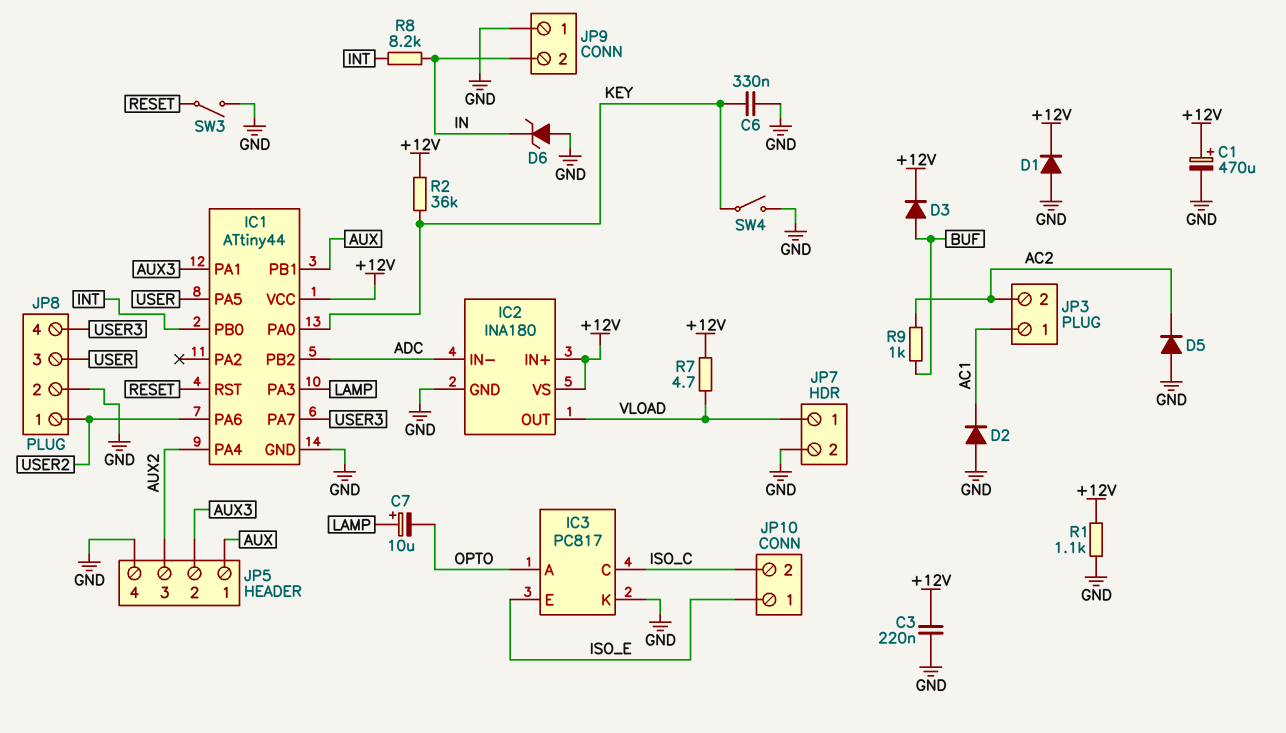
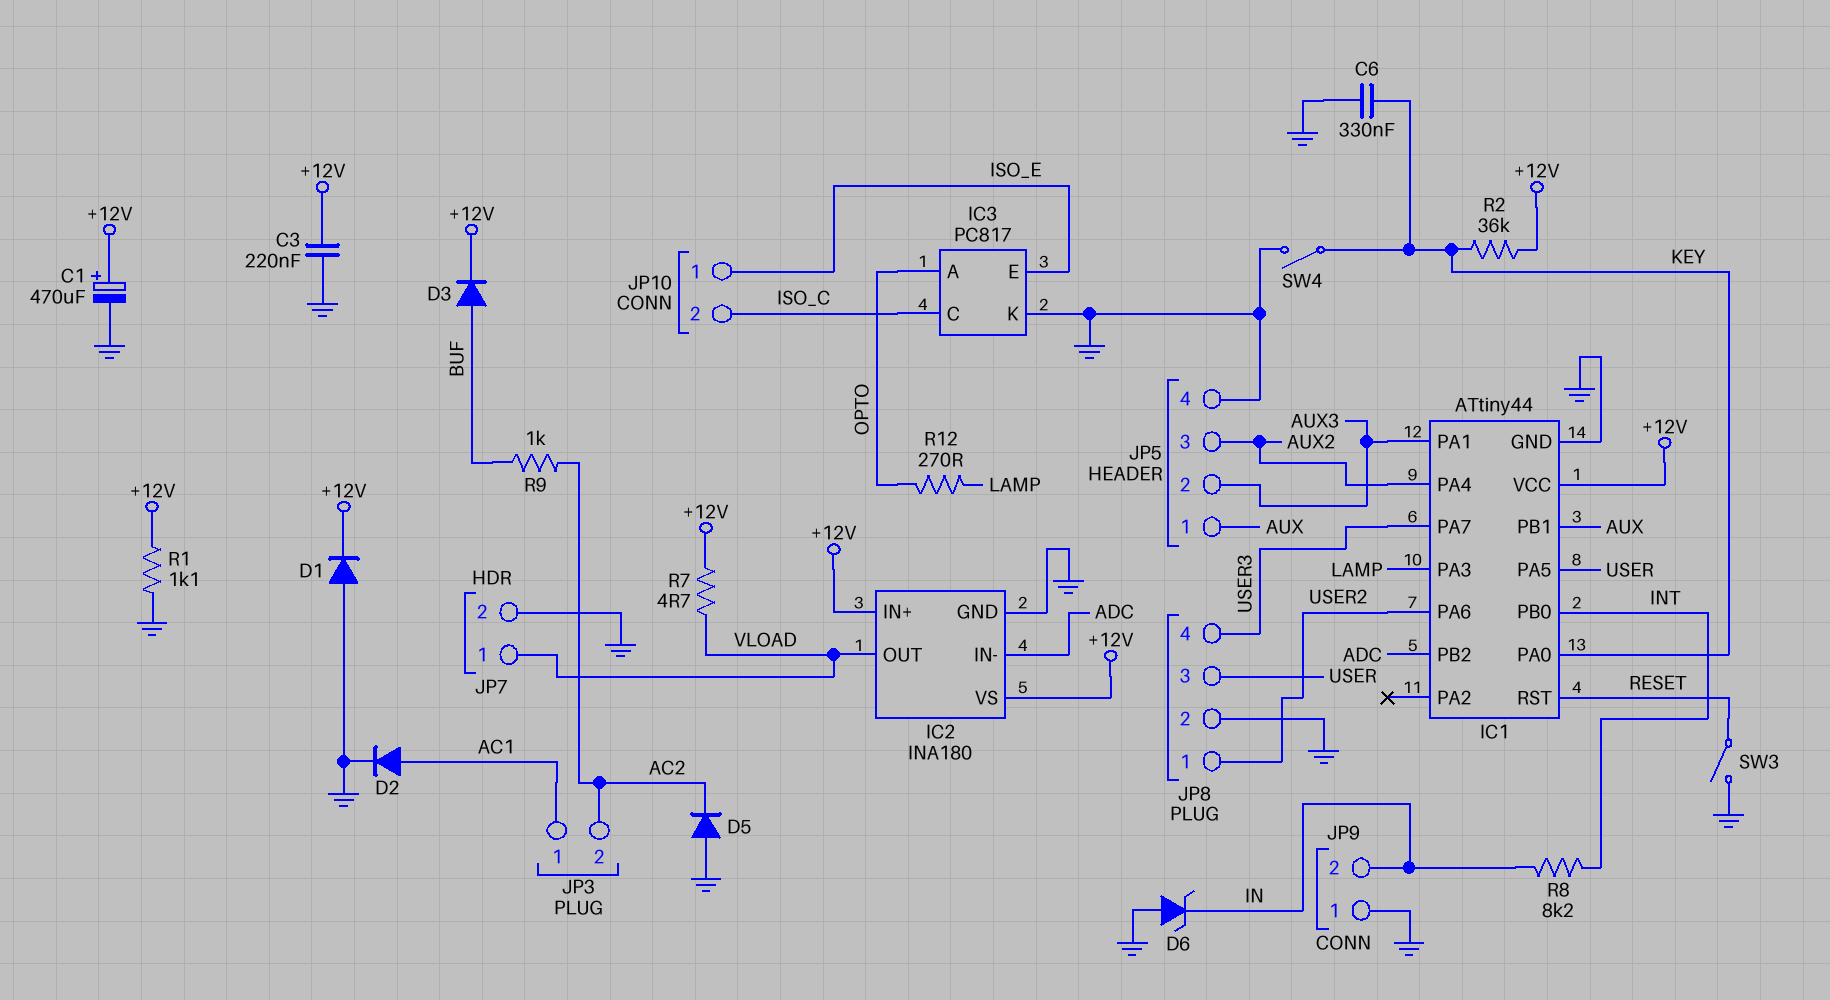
C7: 10uF (plus LAMP, minus OPTO) -> none
D2: diode (A GND, K AC1) -> diode (A AC1, K GND)
R12: none -> 270 (LAMP, OPTO)

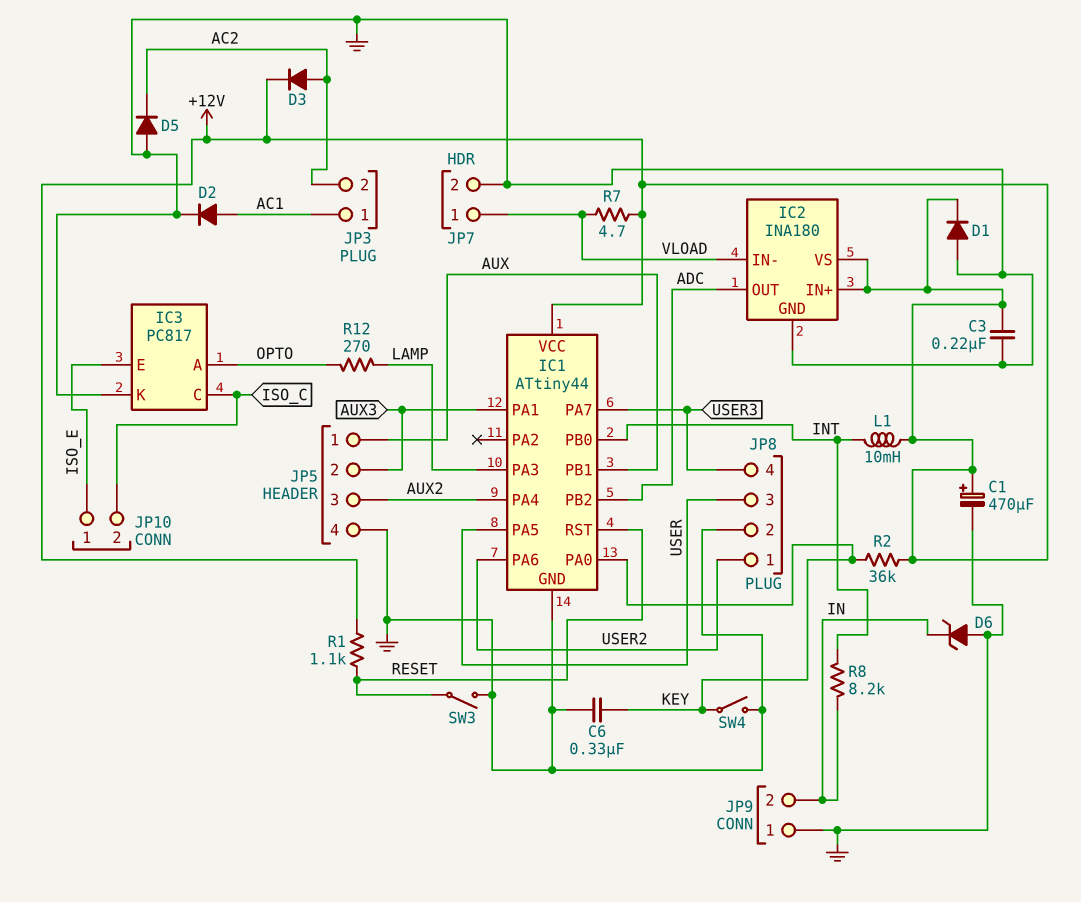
D3: diode (A BUF, K +12V) -> diode (A AC2, K +12V)
IC2 pin IN-: ADC -> VLOAD
IC2 pin OUT: VLOAD -> ADC
L1: none -> 10mH (+12V, INT)
R1: 1.1k (+12V, GND) -> 1.1k (+12V, RESET)
R9: 1k (AC2, BUF) -> none

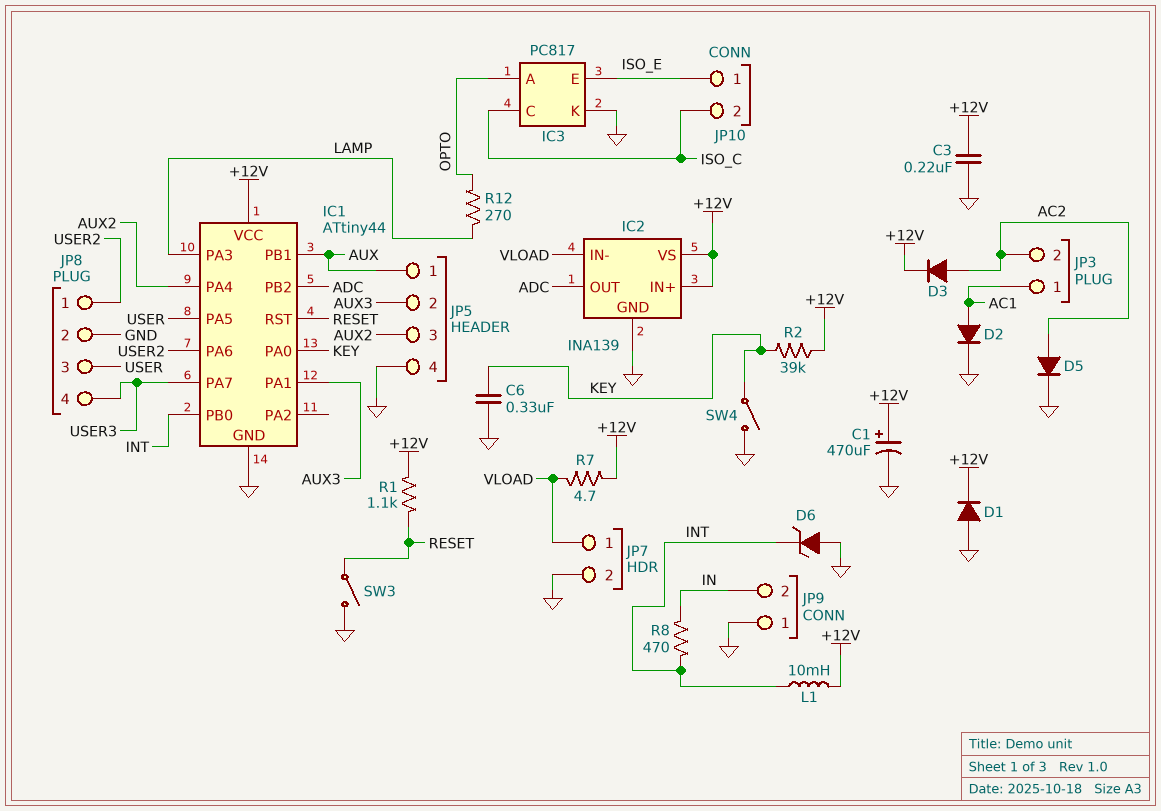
D5: diode (A GND, K AC2) -> diode (A AC2, K GND)
D6: zener (A GND, K IN) -> zener (A GND, K INT)
IC2: INA180 -> INA139
R2: 36k (+12V, KEY) -> 39k (+12V, KEY)
R8: 8.2k (IN, INT) -> 470 (IN, INT)

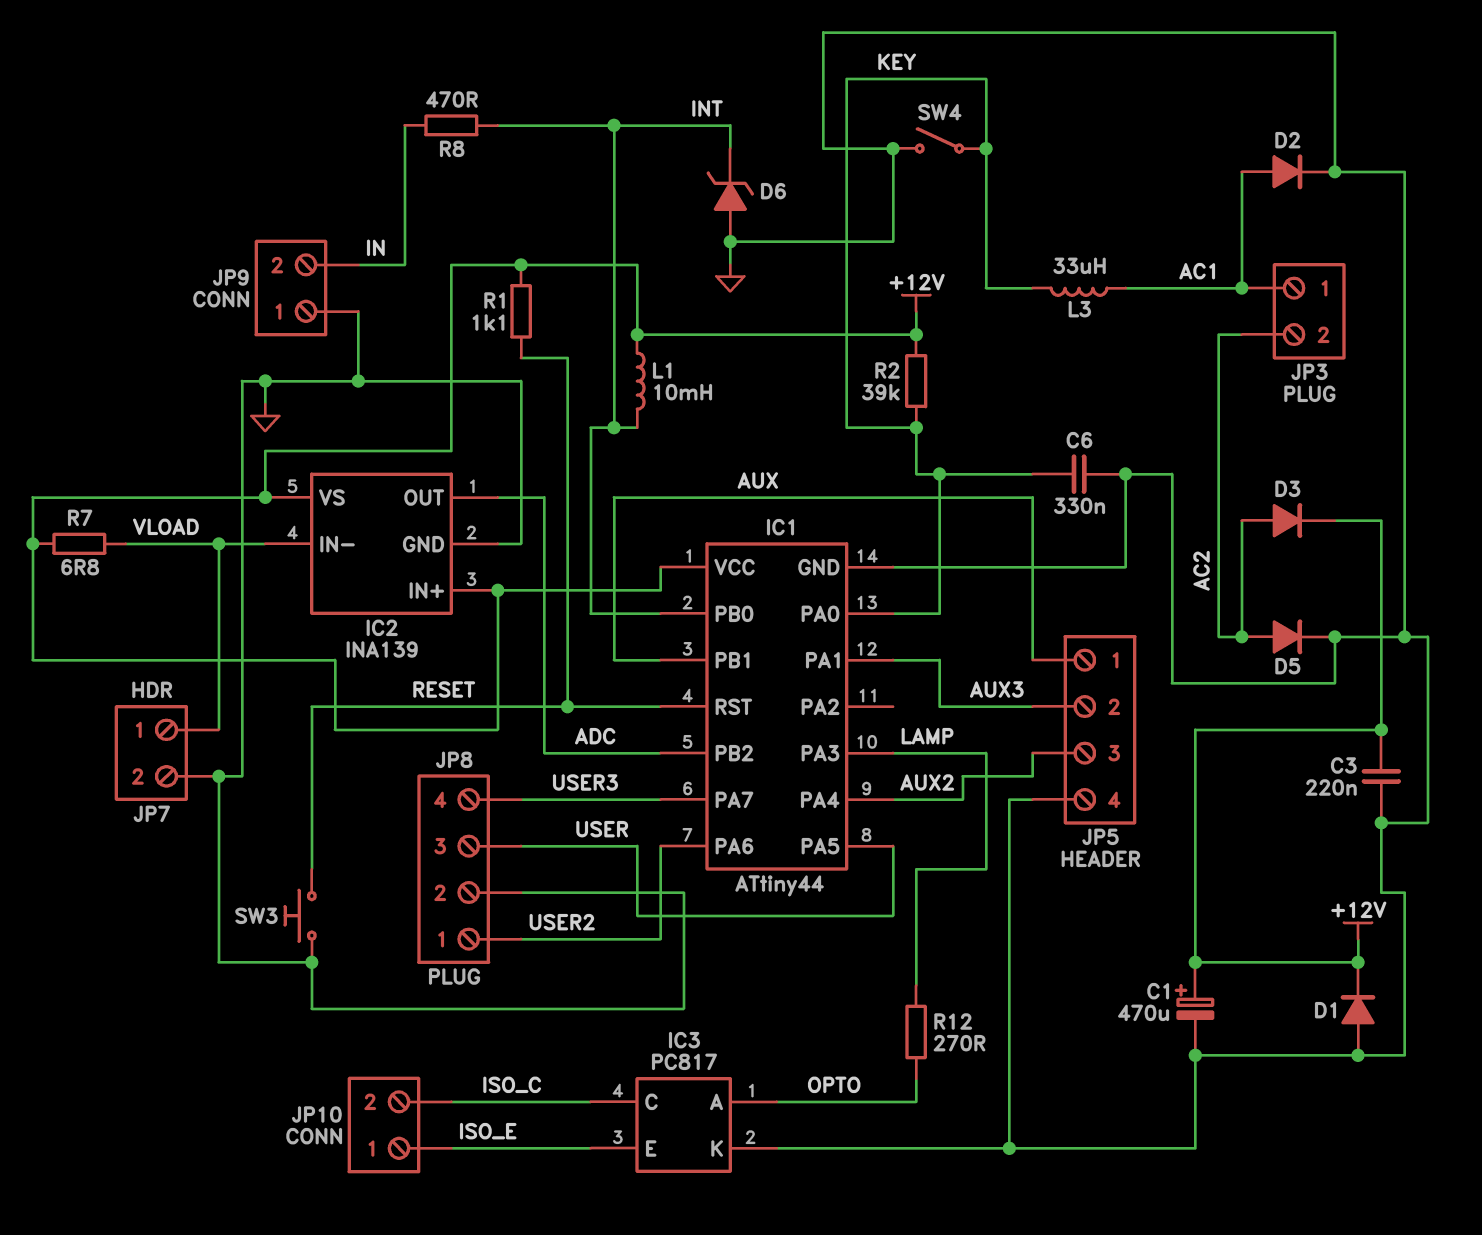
L3: none -> 33uH (AC1, KEY)
R7: 4.7 (+12V, VLOAD) -> 6.8 (+12V, VLOAD)
SW3: switch (GND, RESET) -> button (GND, RESET)

